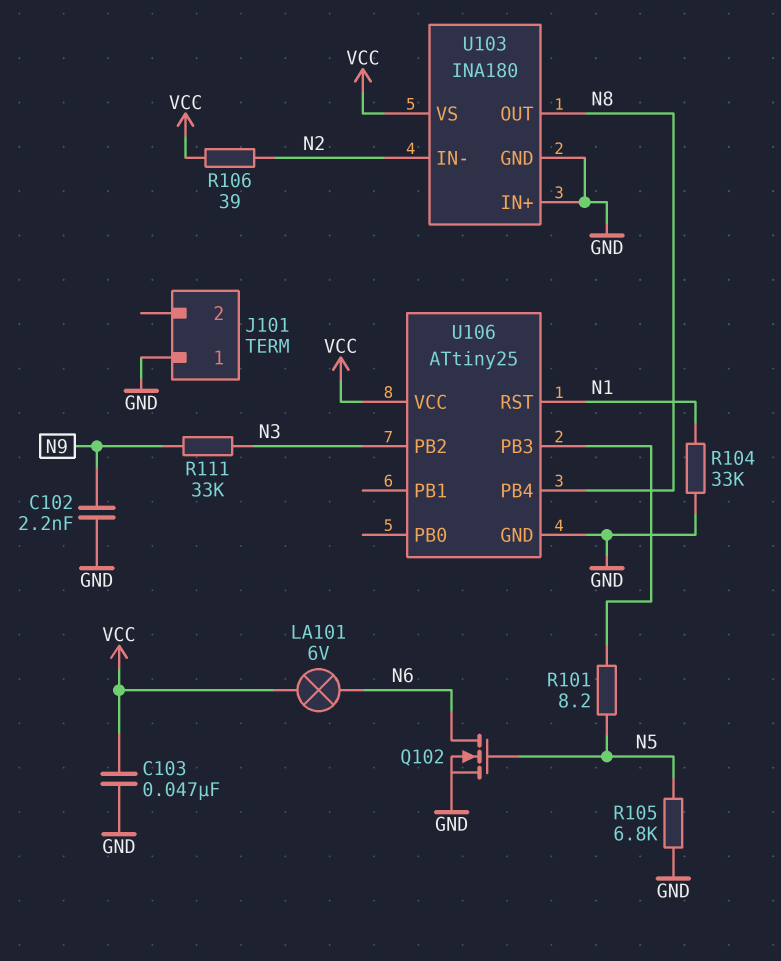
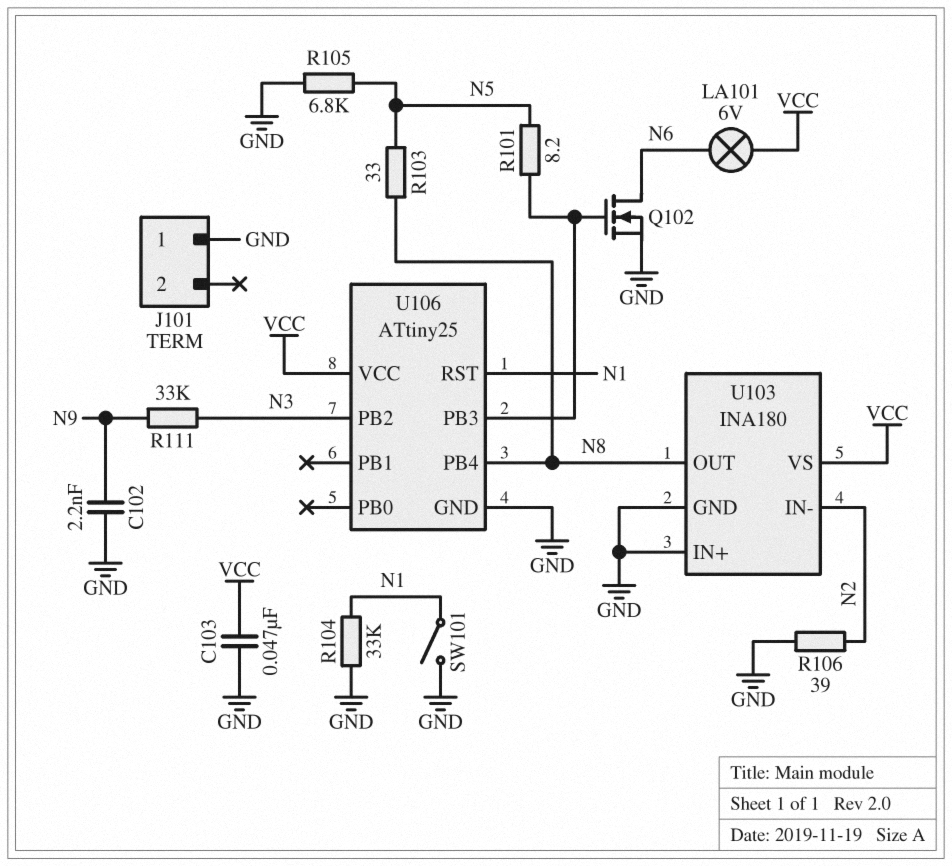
Q102: NMOS (G N5, D N6, S GND) -> NMOS (G U106/PB3, D N6, S GND)
R103: none -> 33 (N5, N8)
R106: 39 (N2, VCC) -> 39 (GND, N2)
SW101: none -> switch (GND, N1)

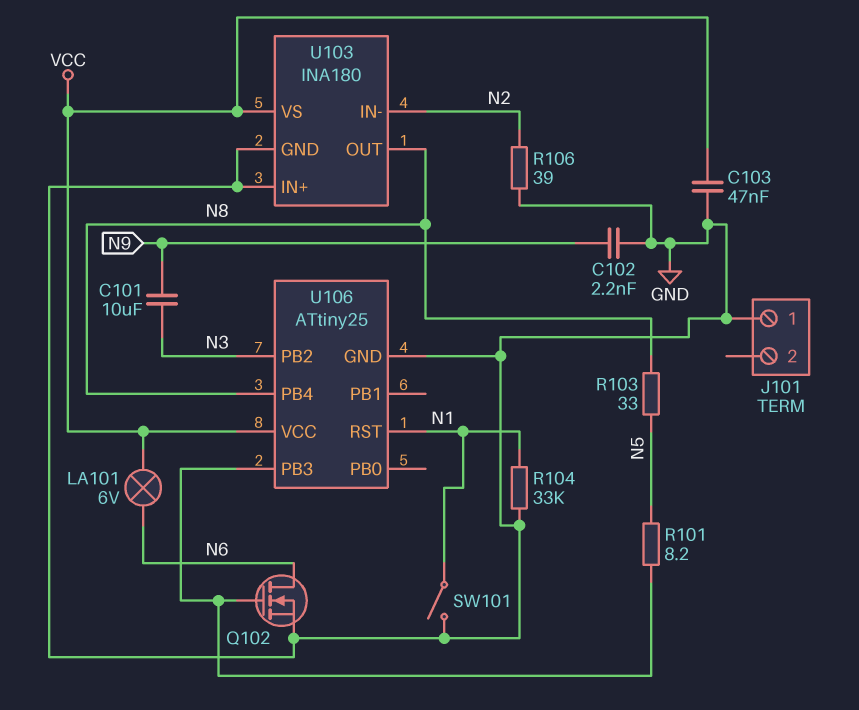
C101: none -> 10uF (N3, N9)
R105: 6.8k (GND, N5) -> none
R111: 33k (N3, N9) -> none

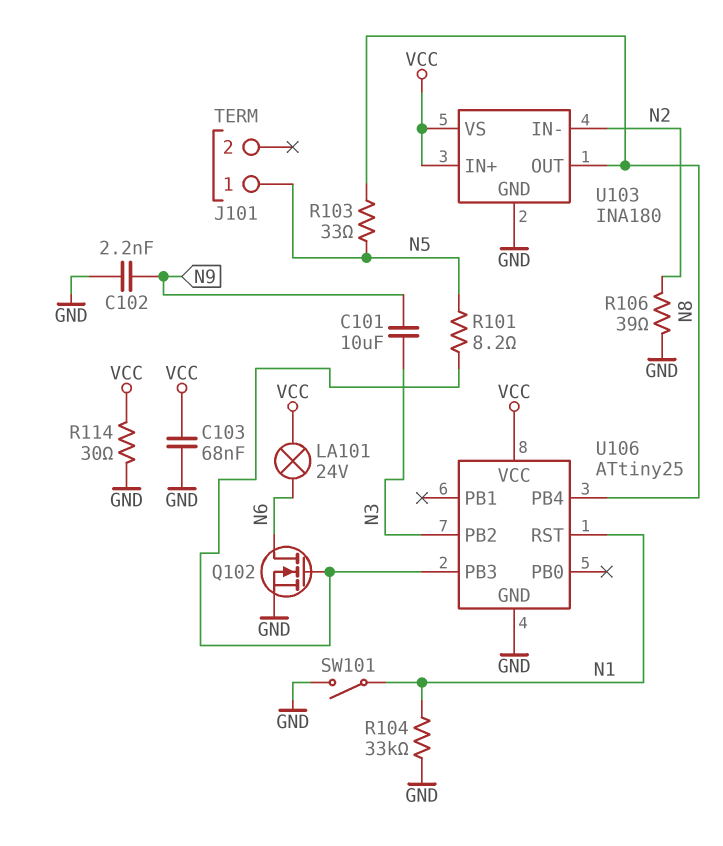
C103: 47nF (GND, VCC) -> 68nF (GND, VCC)
J101 pin 1: GND -> N5
LA101: lamp 6V (N6, VCC) -> lamp 24V (N6, VCC)
R114: none -> 30 (GND, VCC)
U103 pin IN+: GND -> VCC

